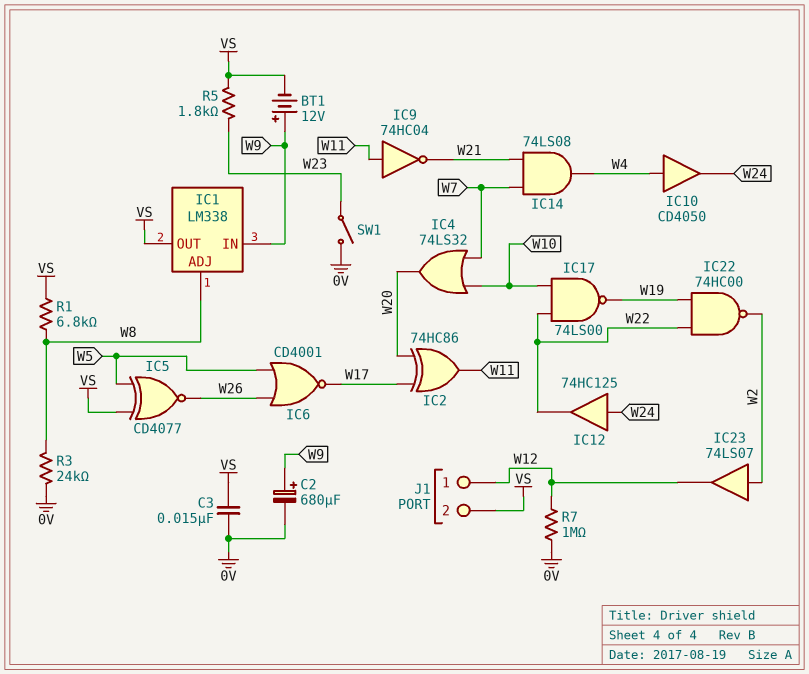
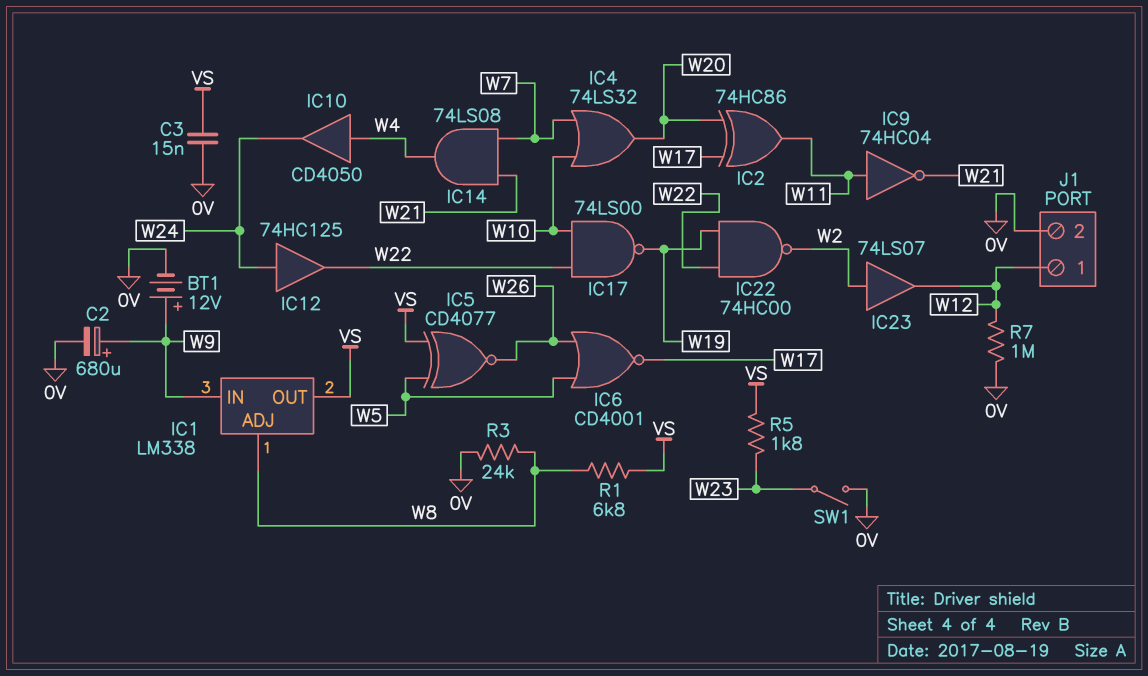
BT1: 12V (plus W9, minus VS) -> 12V (plus W9, minus 0V)
J1 pin 2: VS -> 0V

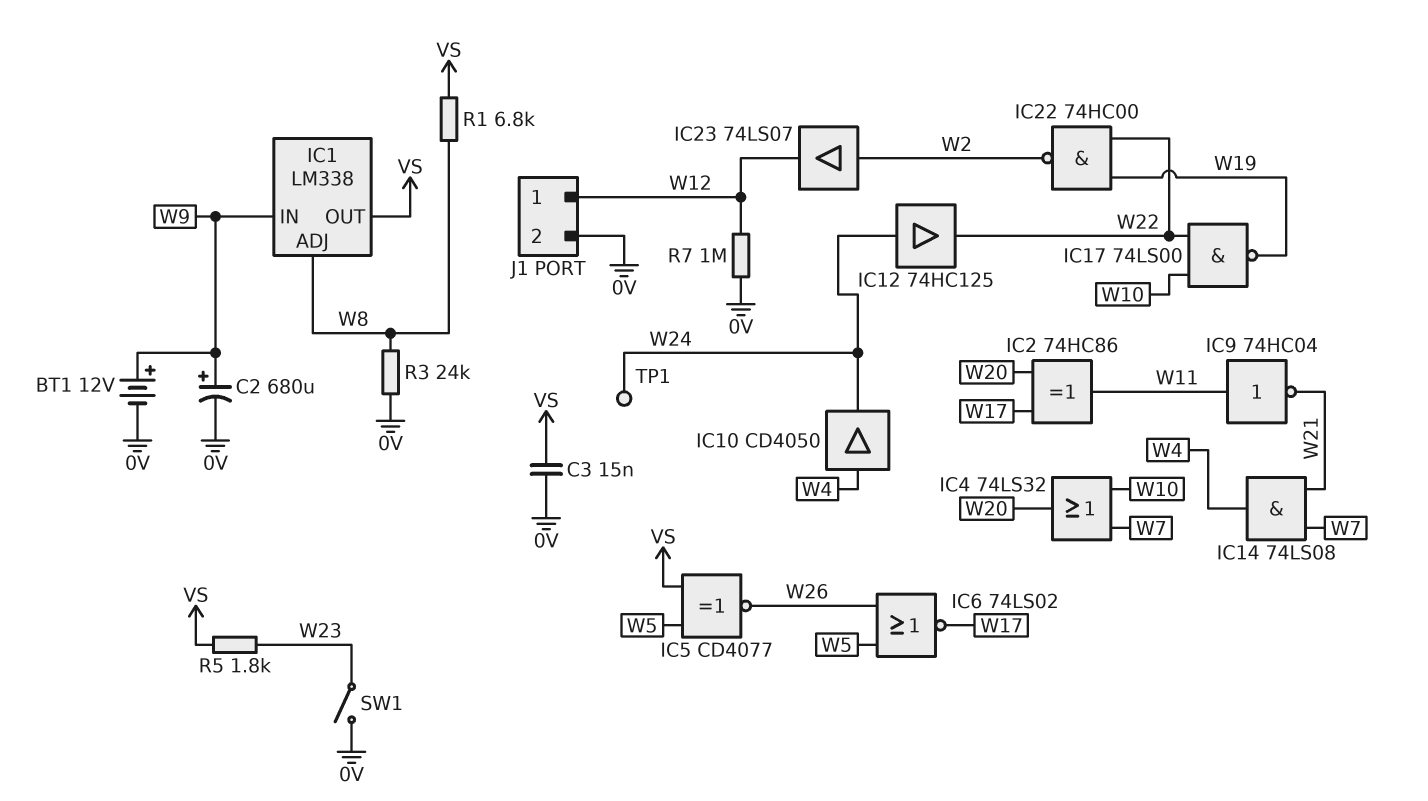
IC6: NOR CD4001 (in W5, in W26, out W17) -> NOR 74LS02 (in W5, in W26, out W17)
TP1: none -> test point (W24)

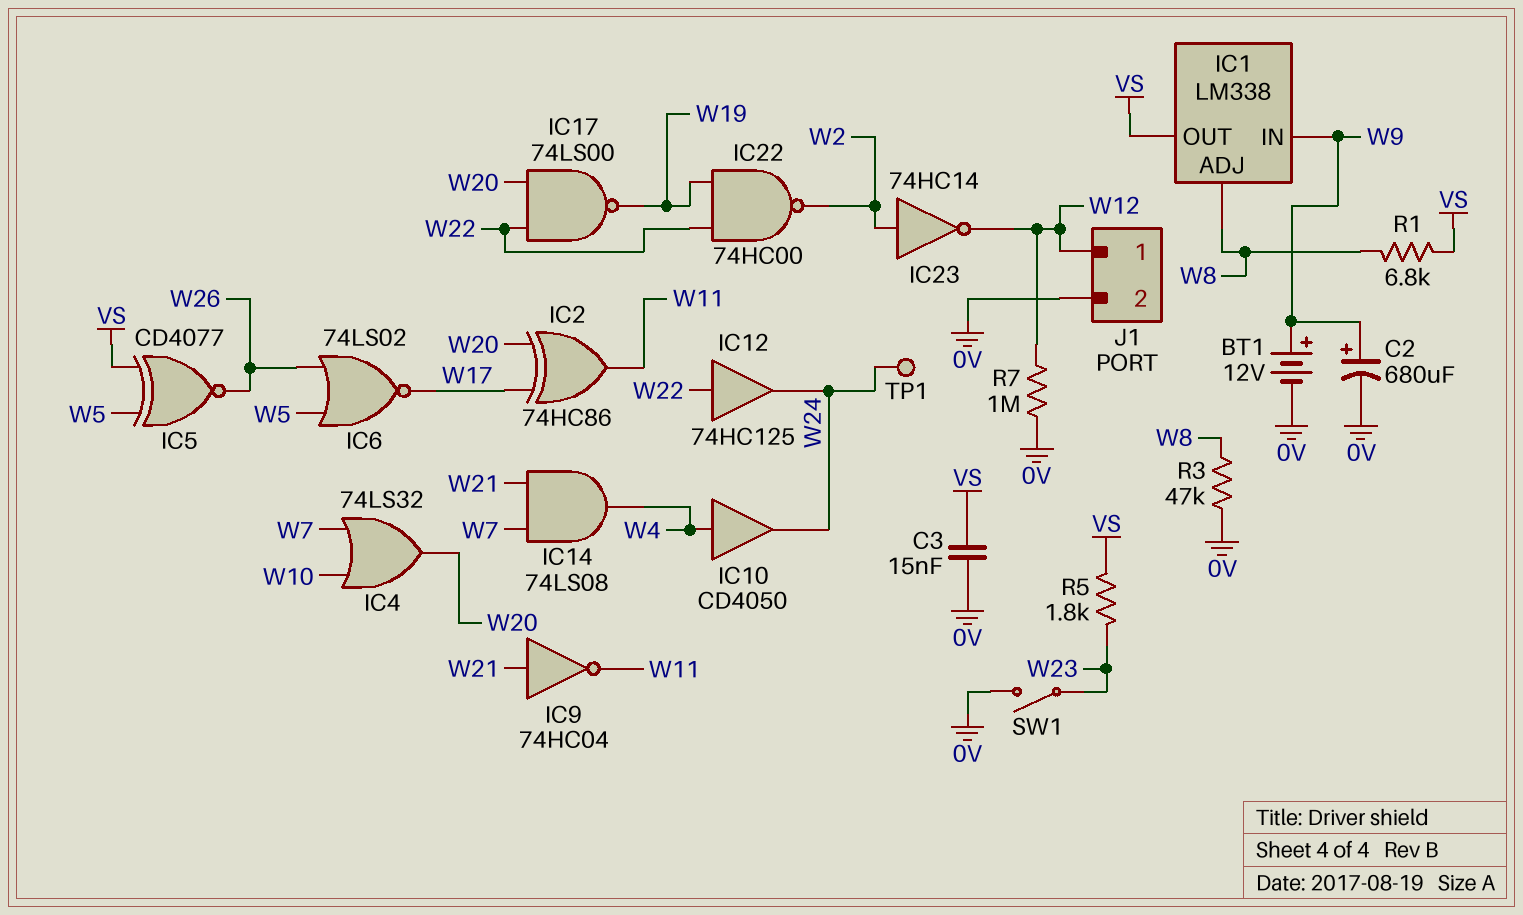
IC9: NOT 74HC04 (in W11, out W21) -> NOT 74HC04 (in W21, out W11)
IC12: buffer 74HC125 (in W24, out W22) -> buffer 74HC125 (in W22, out W24)
IC17: NAND 74LS00 (in W10, in W22, out W19) -> NAND 74LS00 (in W20, in W22, out W19)
IC23: buffer 74LS07 (in W2, out W12) -> NOT 74HC14 (in W2, out W12)
R3: 24k (0V, W8) -> 47k (0V, W8)

